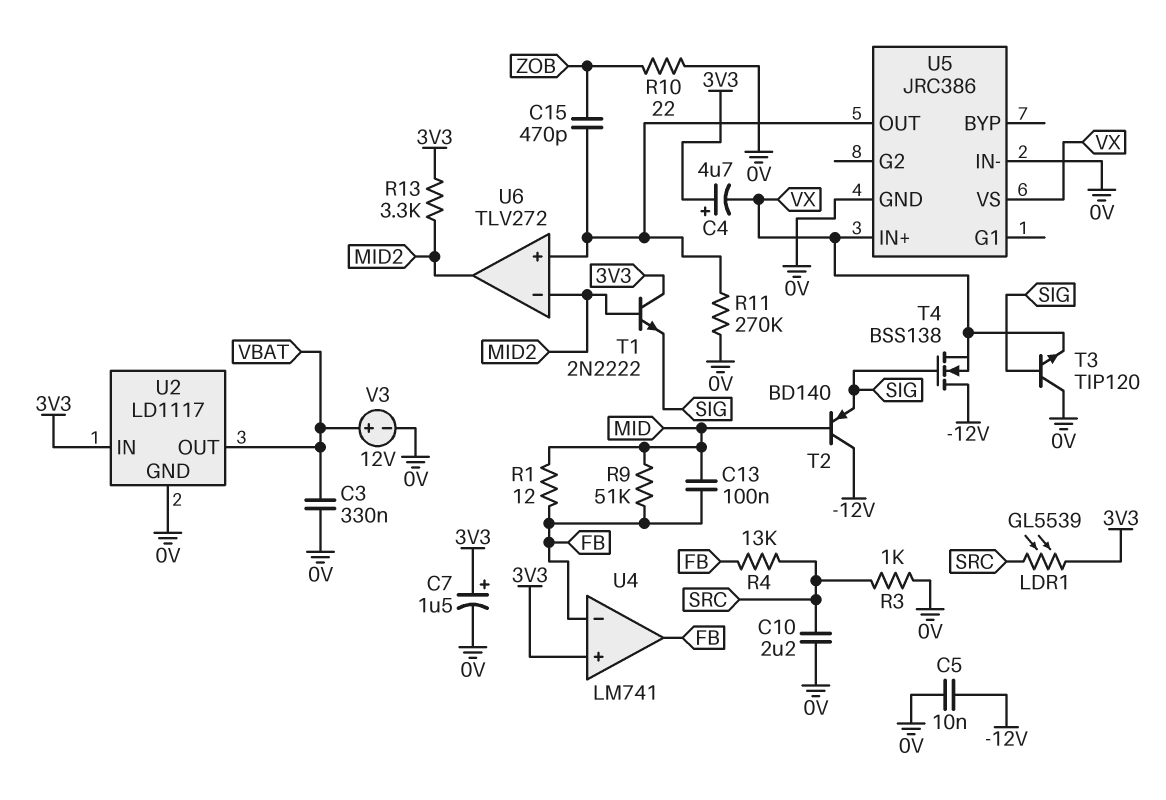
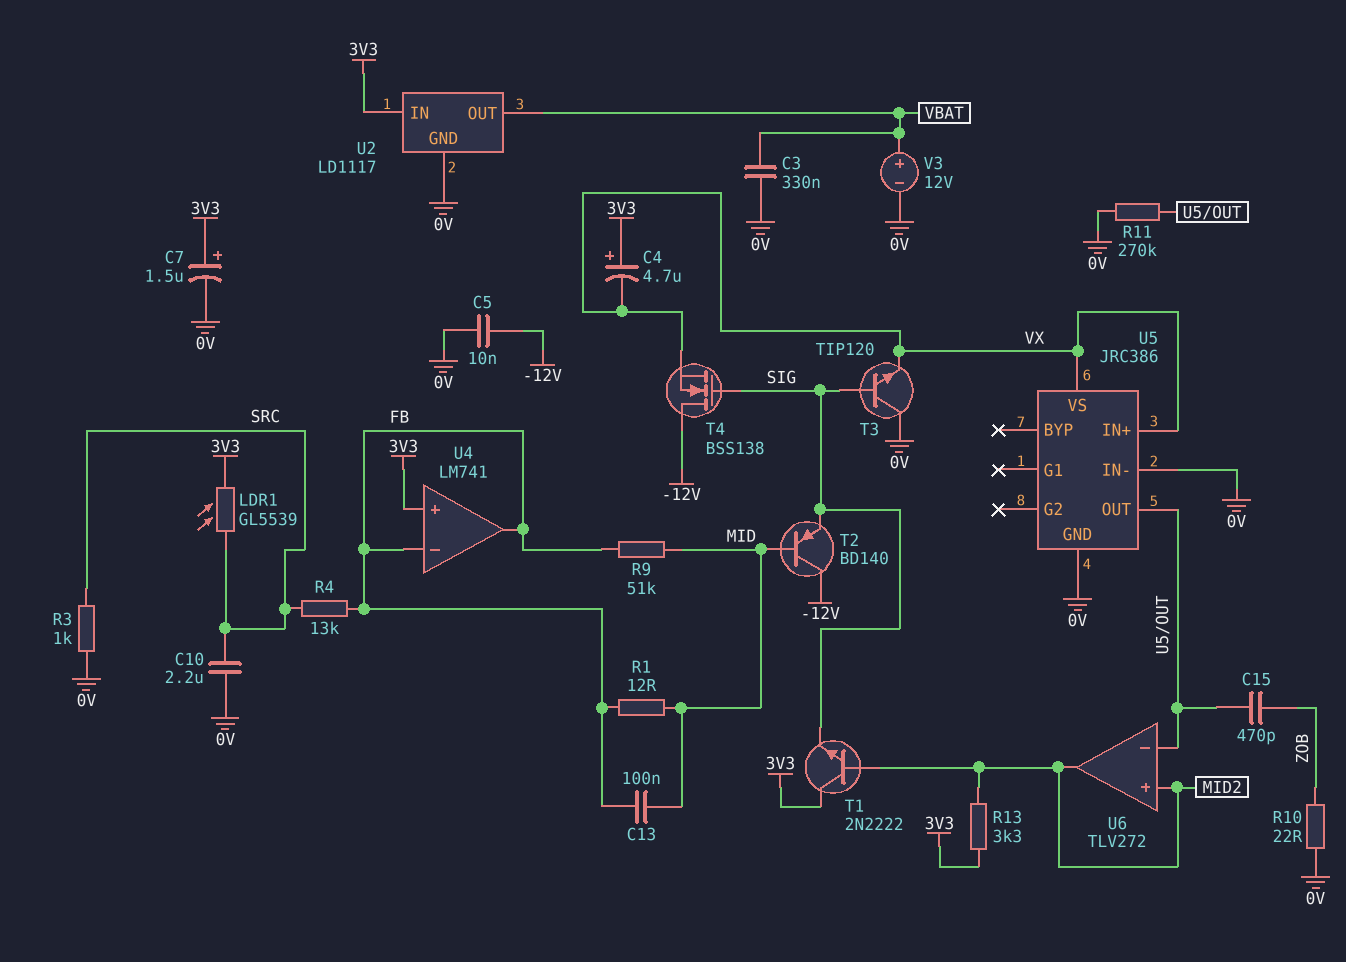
U6 pin in+: U5/OUT -> MID2
U6 pin in-: MID2 -> U5/OUT

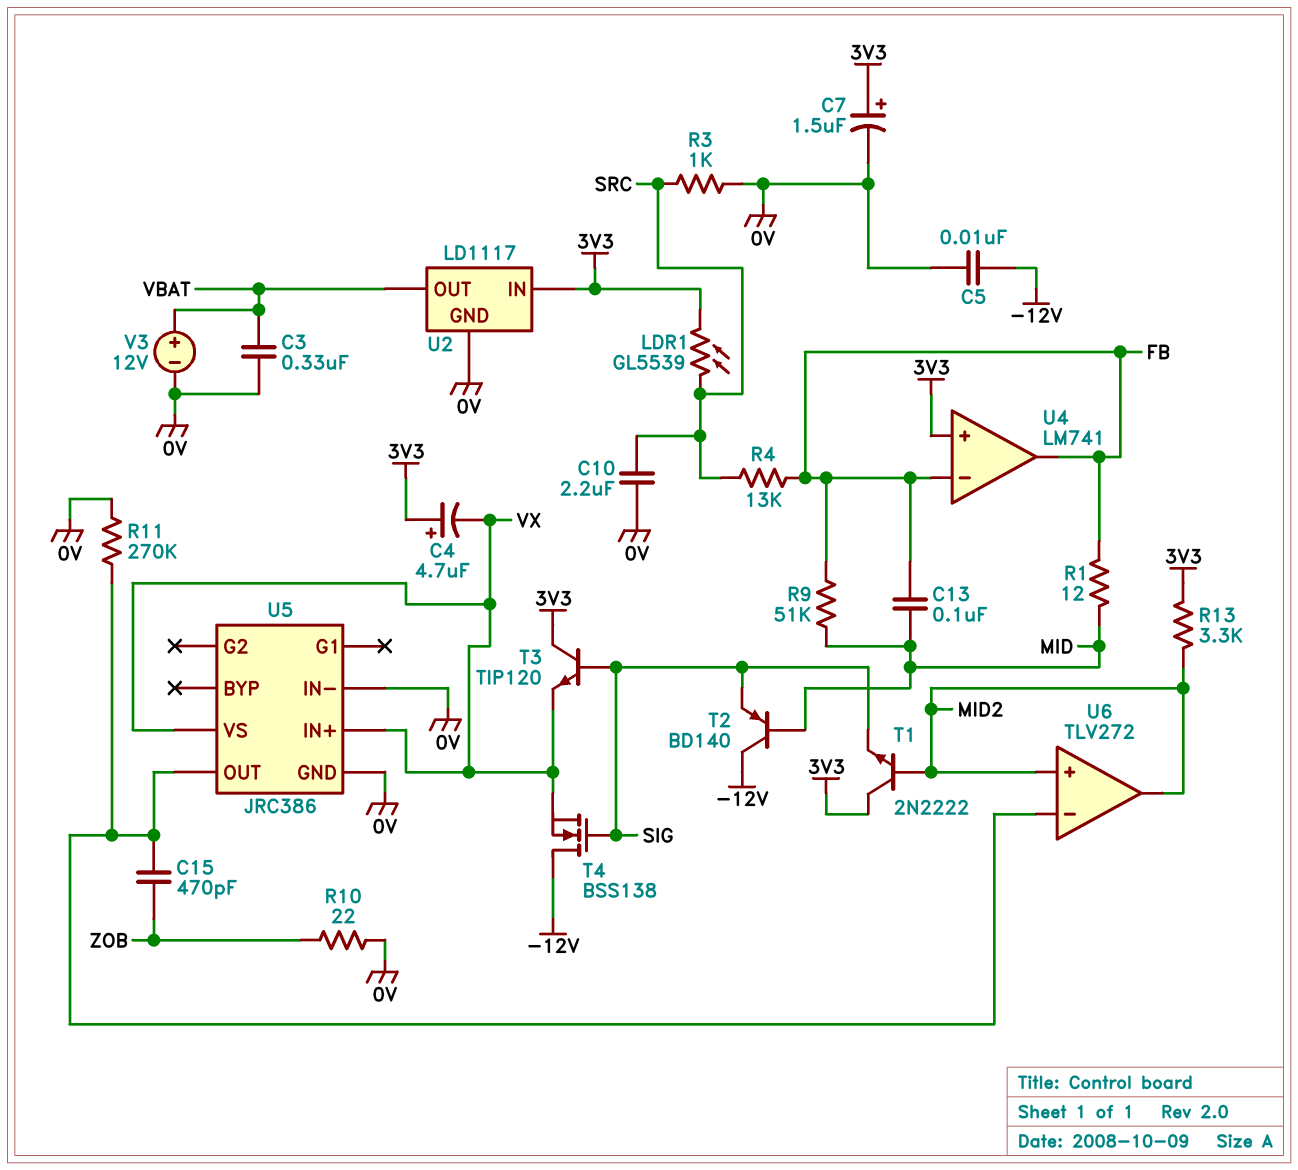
T3: NPN TIP120 (B SIG, C 0V, E VX) -> NPN TIP120 (B SIG, C 3V3, E VX)

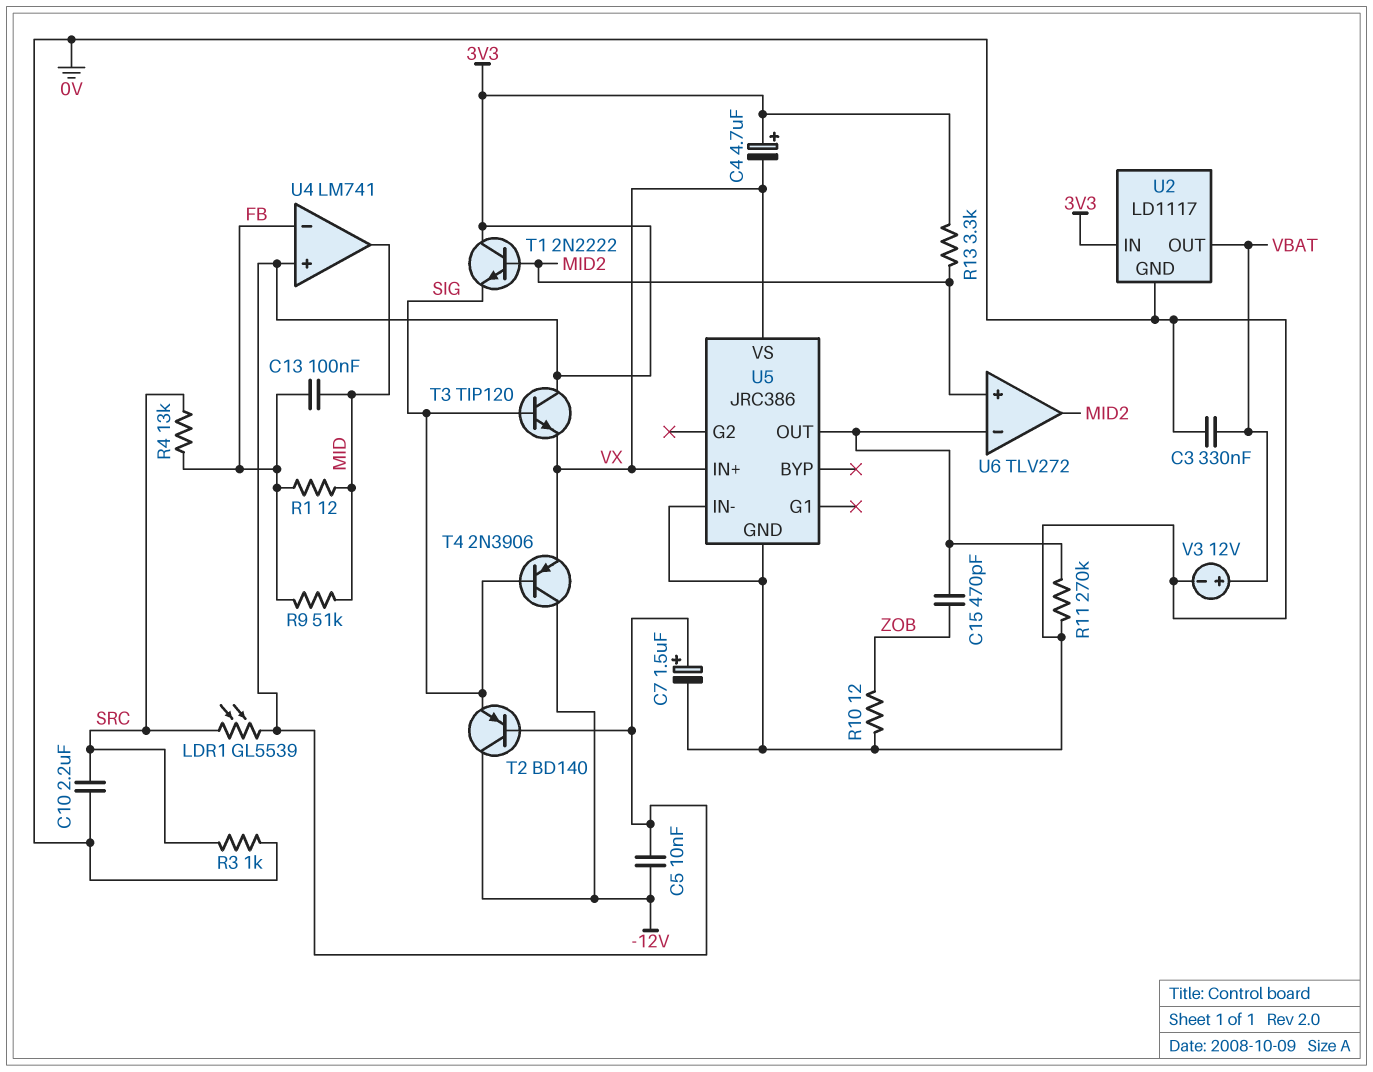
C5: 10nF (-12V, 0V) -> 10nF (-12V, 3V3)
R10: 22 (0V, ZOB) -> 12 (0V, ZOB)
T2: PNP BD140 (B MID, C -12V, E SIG) -> PNP BD140 (B 3V3, C -12V, E SIG)
T4: NMOS BSS138 (G SIG, D -12V, S VX) -> PNP 2N3906 (B SIG, C -12V, E VX)
U4 pin out: FB -> MID

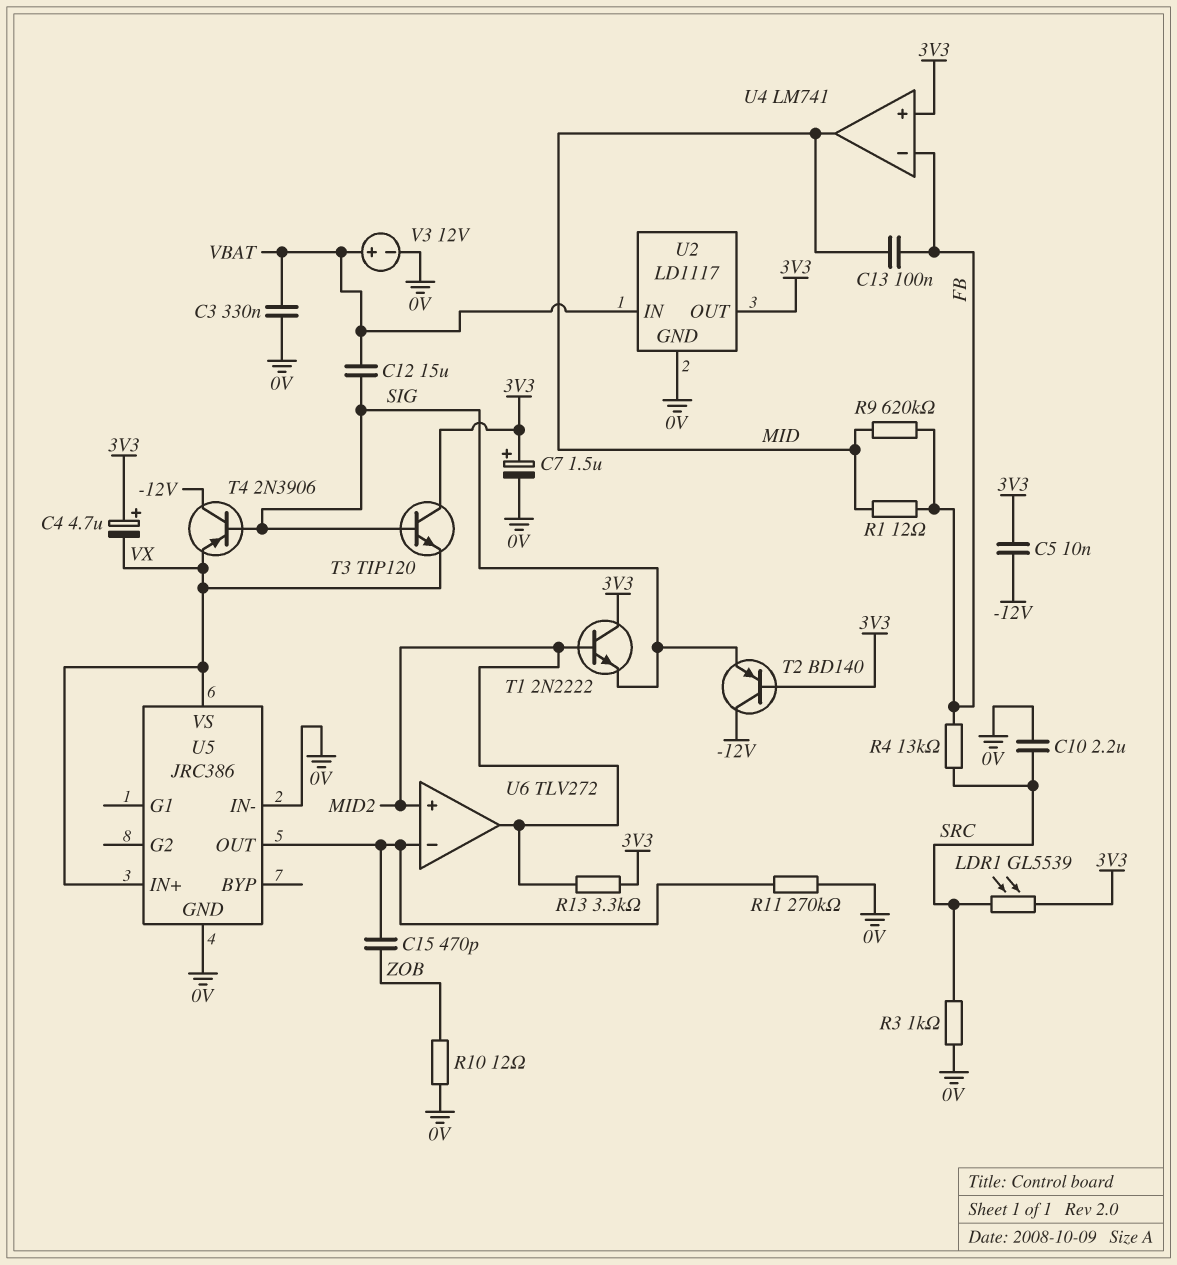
C12: none -> 15uF (SIG, VBAT)
R9: 51k (FB, MID) -> 620k (FB, MID)
U2 pin IN: 3V3 -> VBAT
U2 pin OUT: VBAT -> 3V3

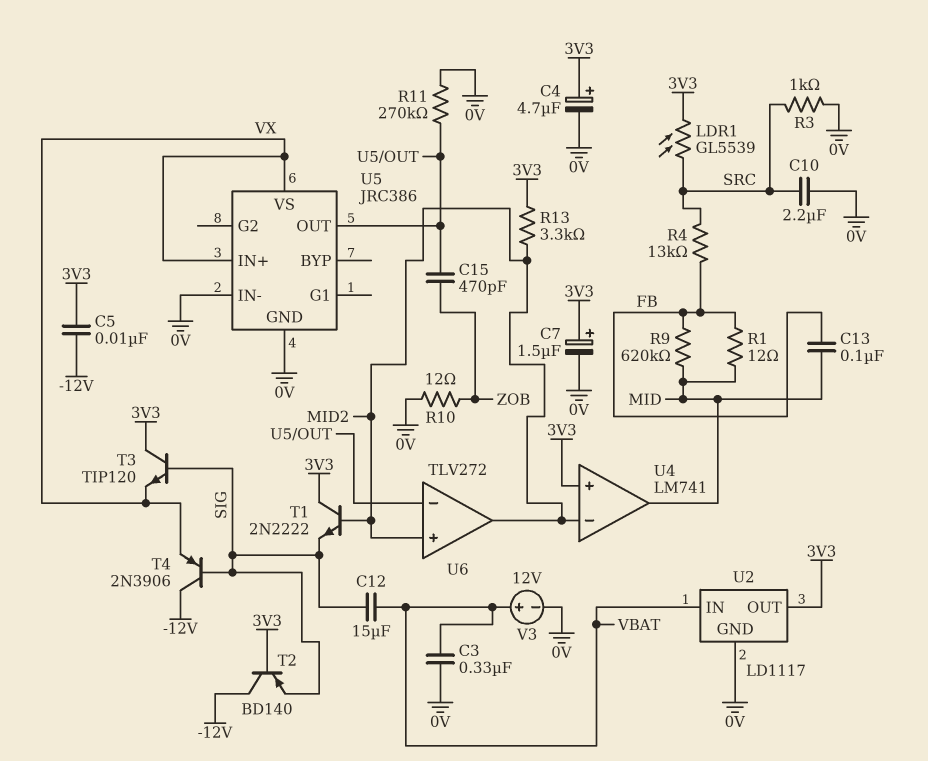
C4: 4.7uF (plus 3V3, minus VX) -> 4.7uF (plus 3V3, minus 0V)
U4 pin in-: FB -> MID2

